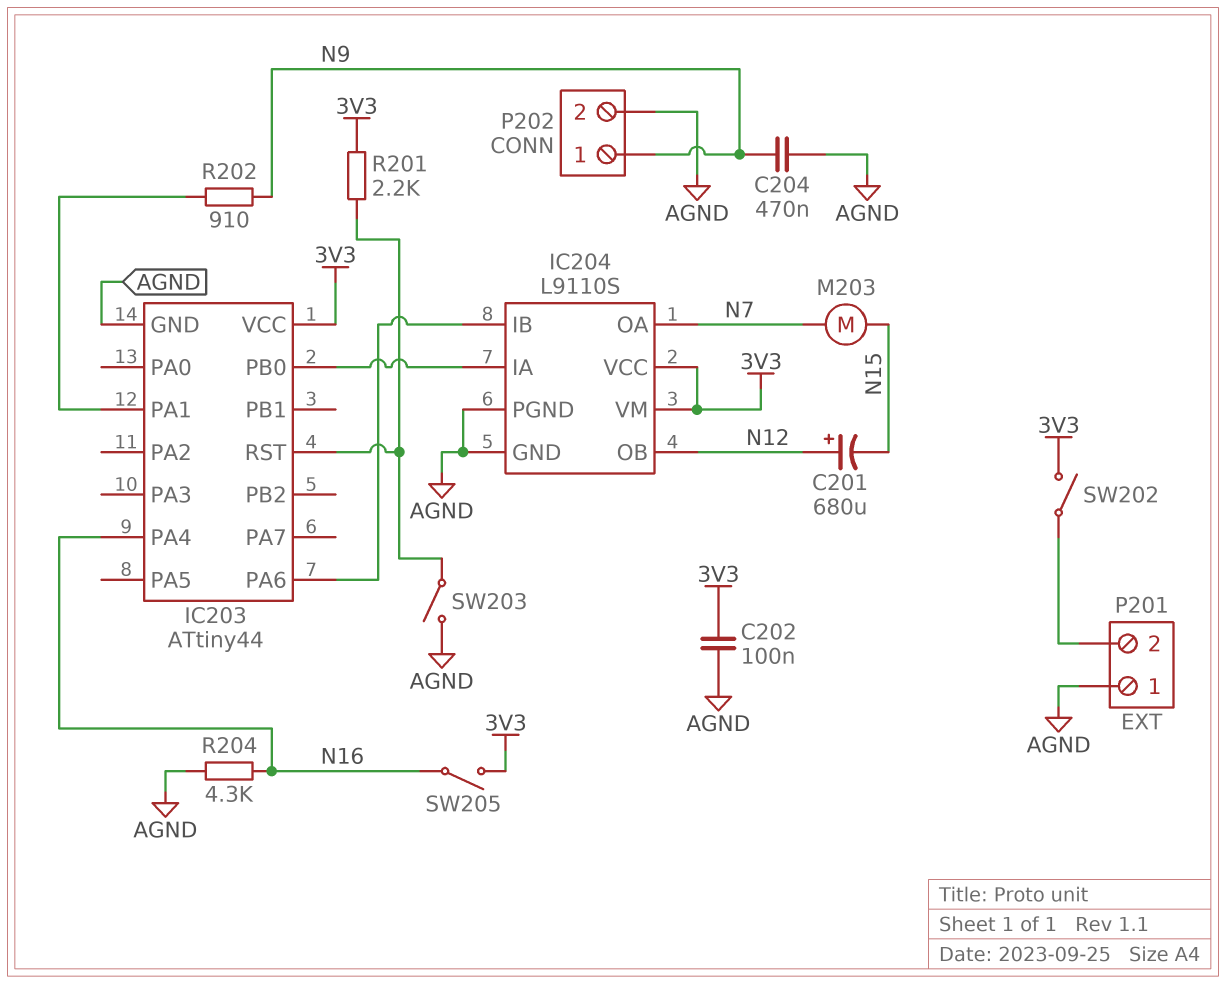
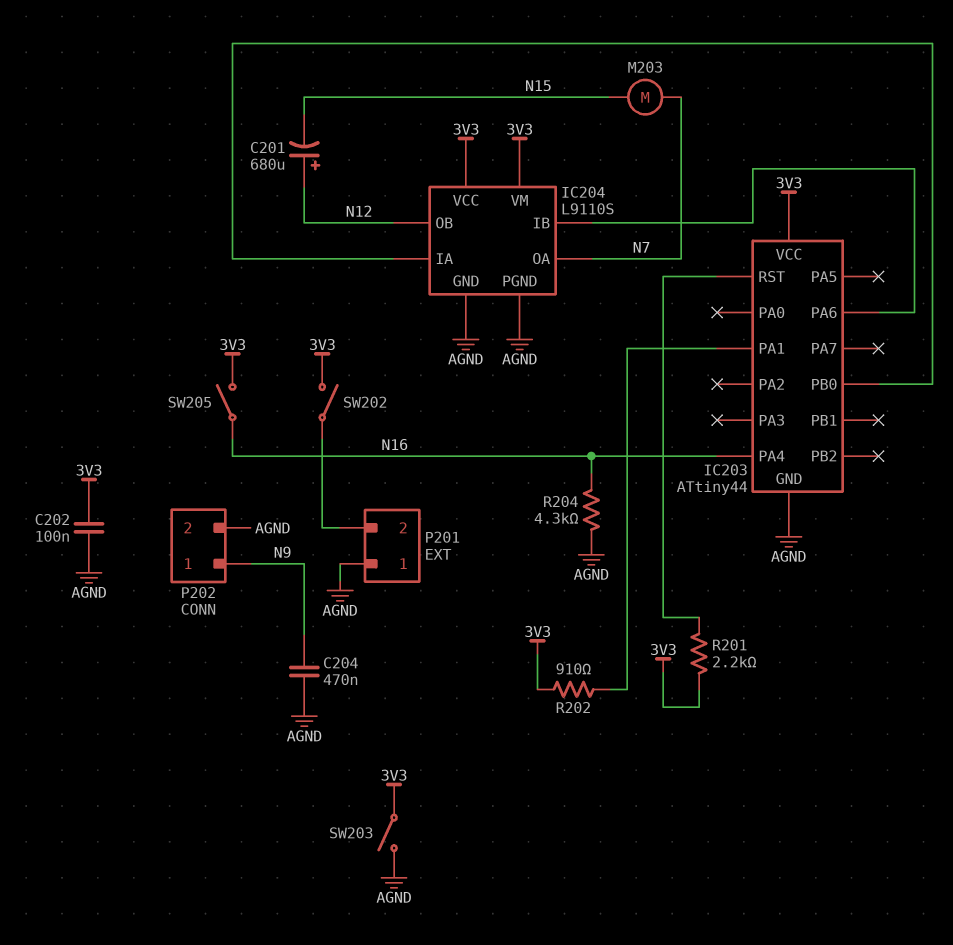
R202: 910 (IC203/PA1, N9) -> 910 (3V3, IC203/PA1)
SW203: switch (AGND, IC203/RST) -> switch (3V3, AGND)

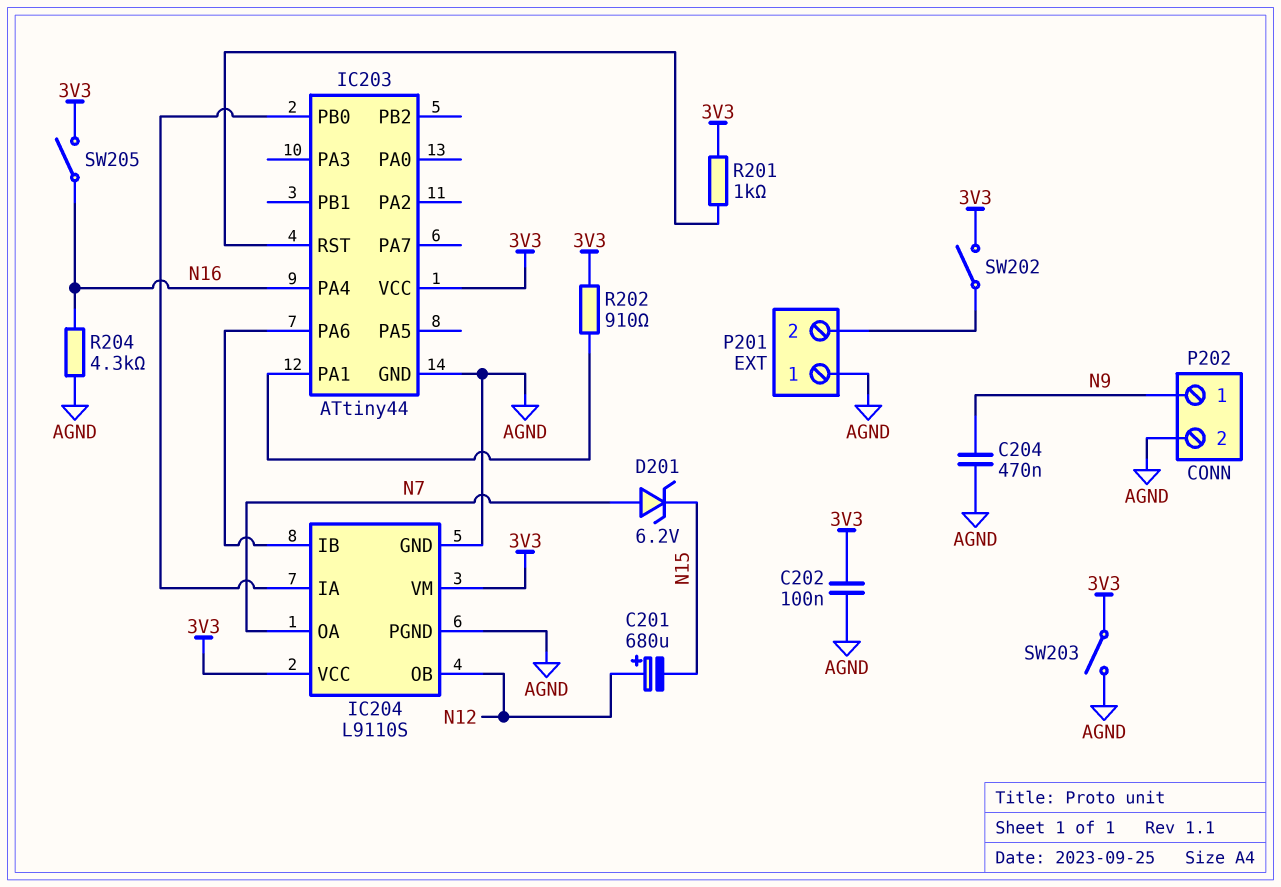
D201: none -> zener 6.2V (A N7, K N15)
M203: motor (N7, N15) -> none
R201: 2.2k (3V3, IC203/RST) -> 1k (3V3, IC203/RST)

